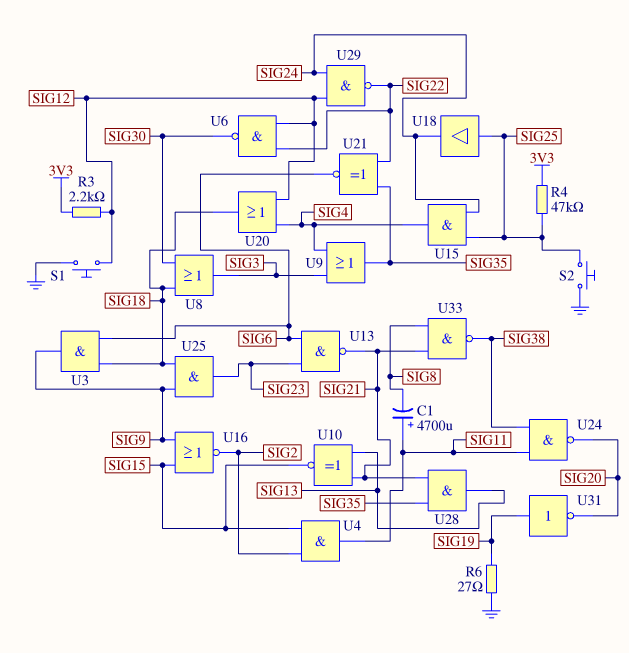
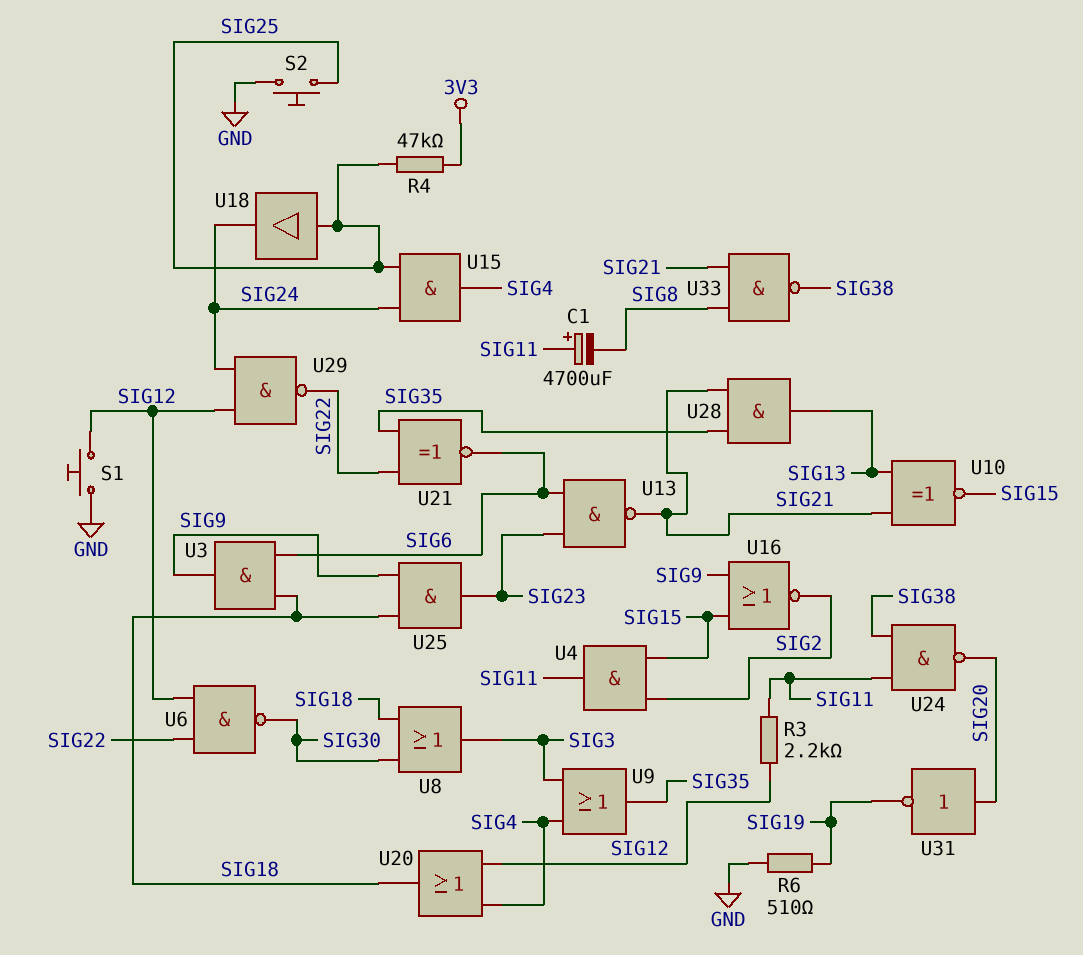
R3: 2.2k (3V3, SIG12) -> 2.2k (SIG11, SIG12)
R6: 27 (GND, SIG19) -> 510 (GND, SIG19)
U31: NOT (in SIG19, out SIG20) -> NOT (in SIG20, out SIG19)

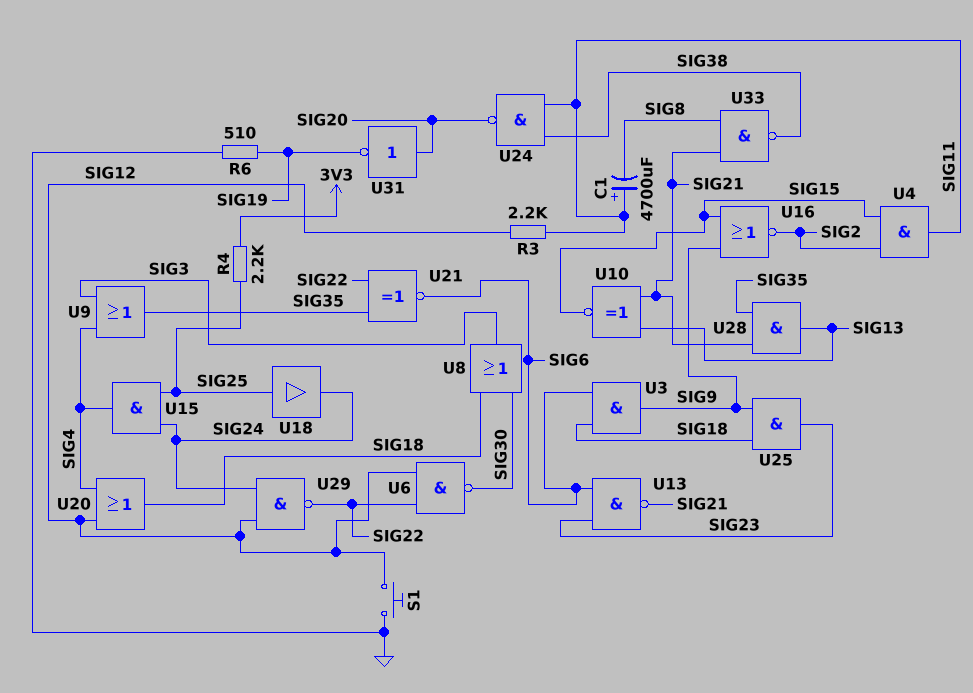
R4: 47k (3V3, SIG25) -> 2.2k (3V3, SIG25)
S2: button (GND, SIG25) -> none

